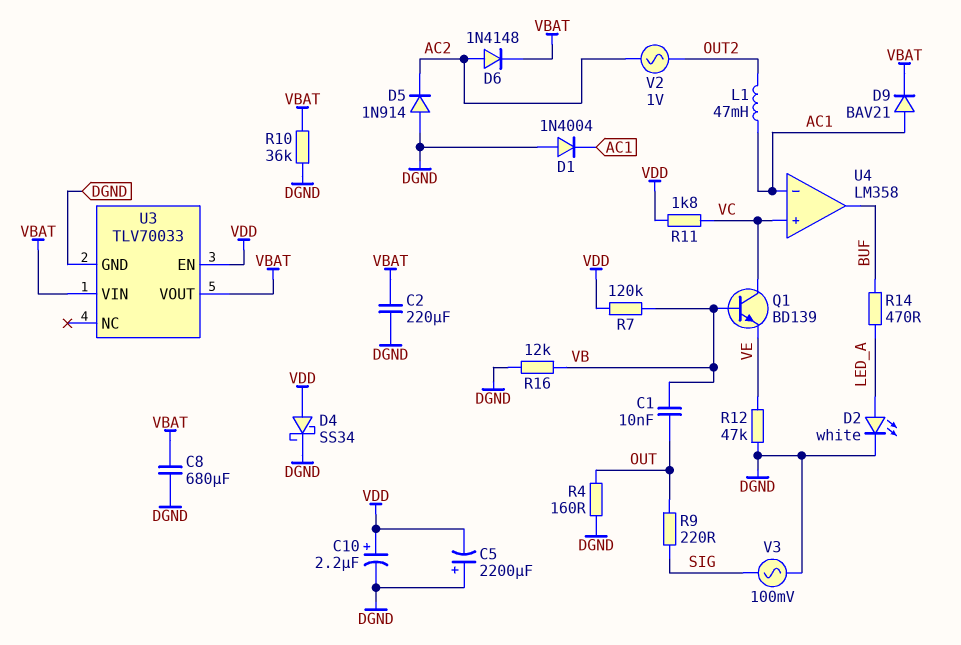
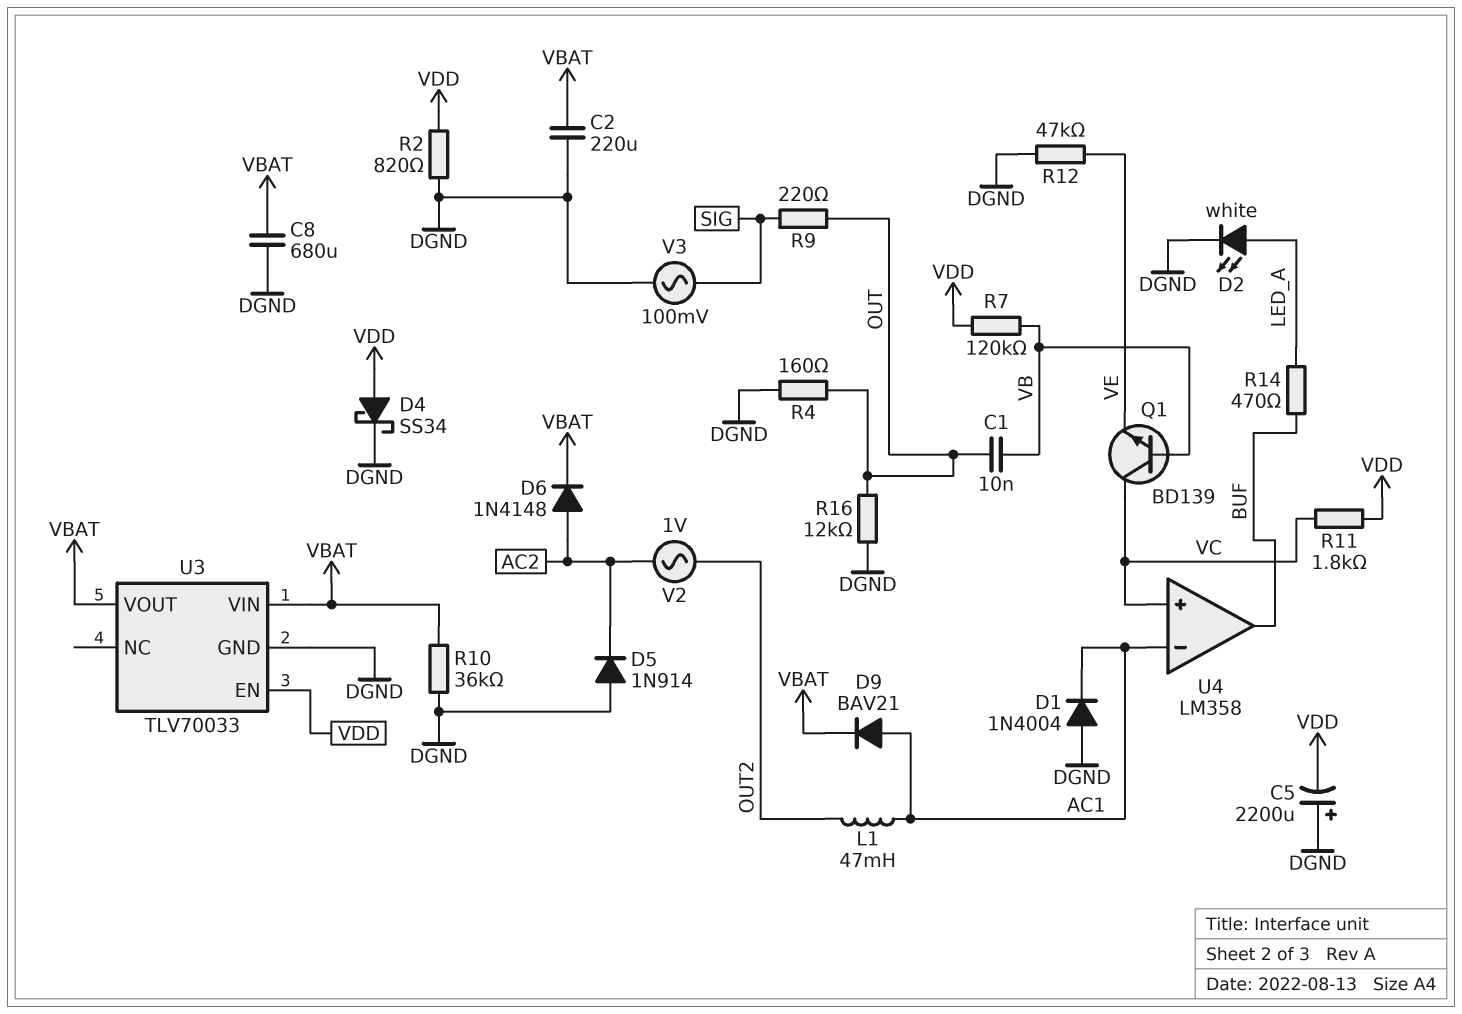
C10: 2.2uF (plus VDD, minus DGND) -> none
R2: none -> 820 (DGND, VDD)
R16: 12k (DGND, VB) -> 12k (DGND, OUT)

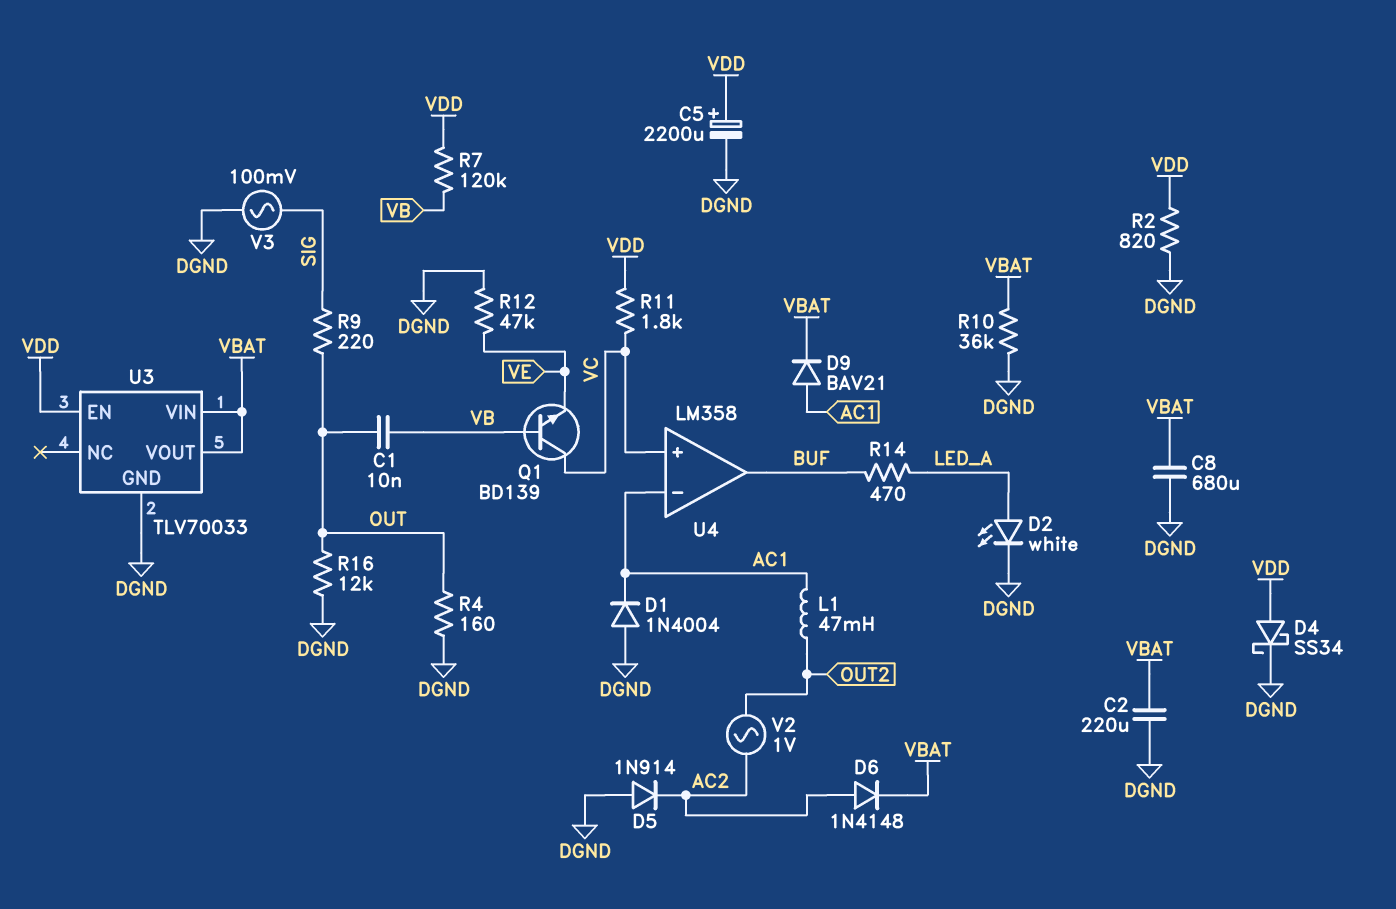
C5: 2200uF (plus DGND, minus VDD) -> 2200uF (plus VDD, minus DGND)

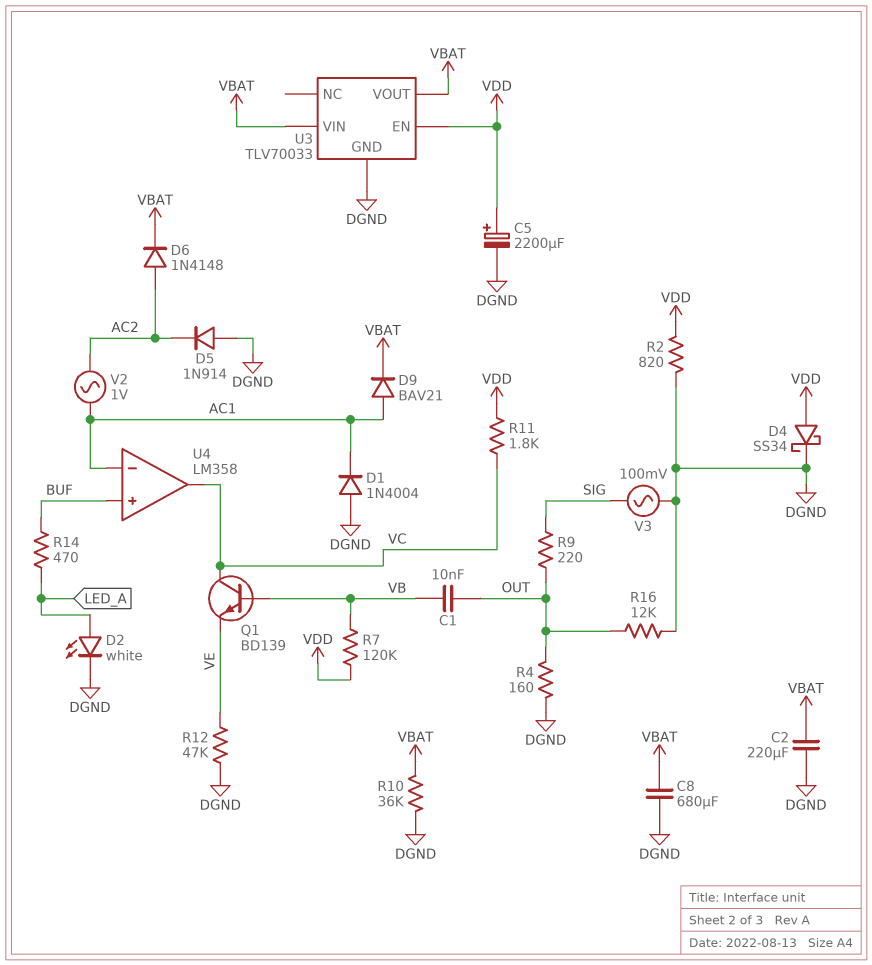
L1: 47mH (AC1, OUT2) -> none
U4 pin in+: VC -> BUF
U4 pin out: BUF -> VC
V2: AC 1V (AC2, OUT2) -> AC 1V (AC1, AC2)

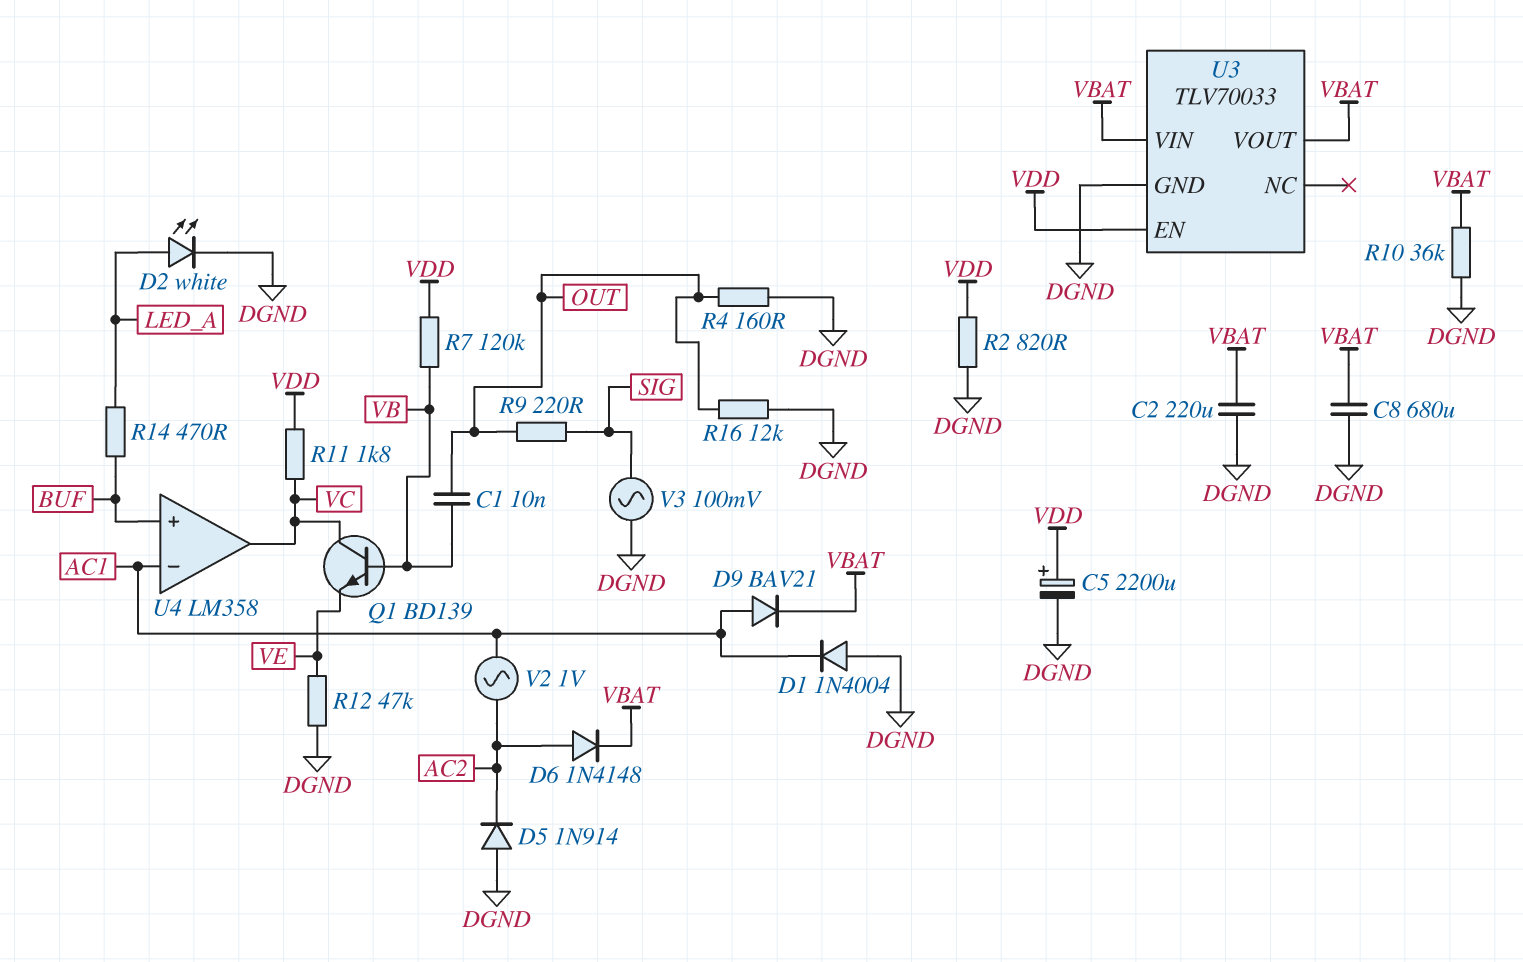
D4: schottky SS34 (A VDD, K DGND) -> none

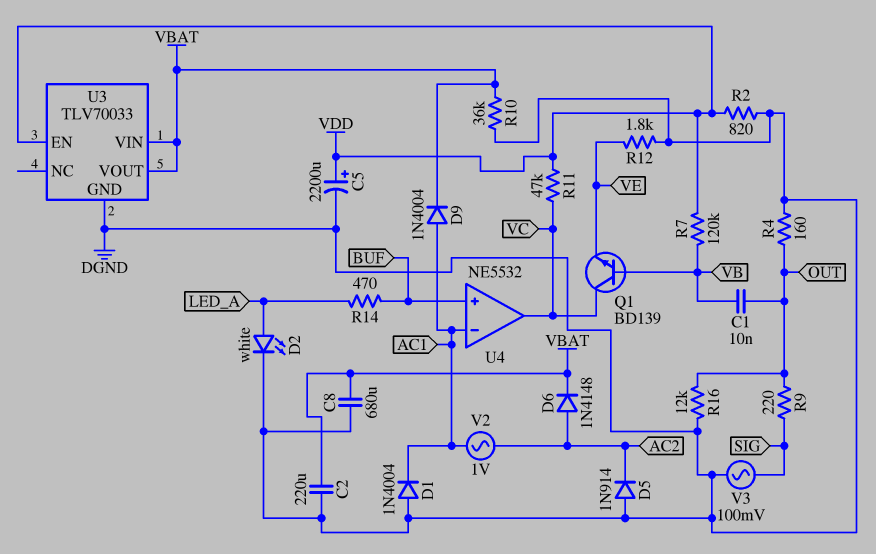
D9: diode BAV21 (A AC1, K VBAT) -> diode 1N4004 (A AC1, K VBAT)
R11: 1.8k (VC, VDD) -> 47k (VC, VDD)
R12: 47k (DGND, VE) -> 1.8k (DGND, VE)
U4: LM358 -> NE5532

